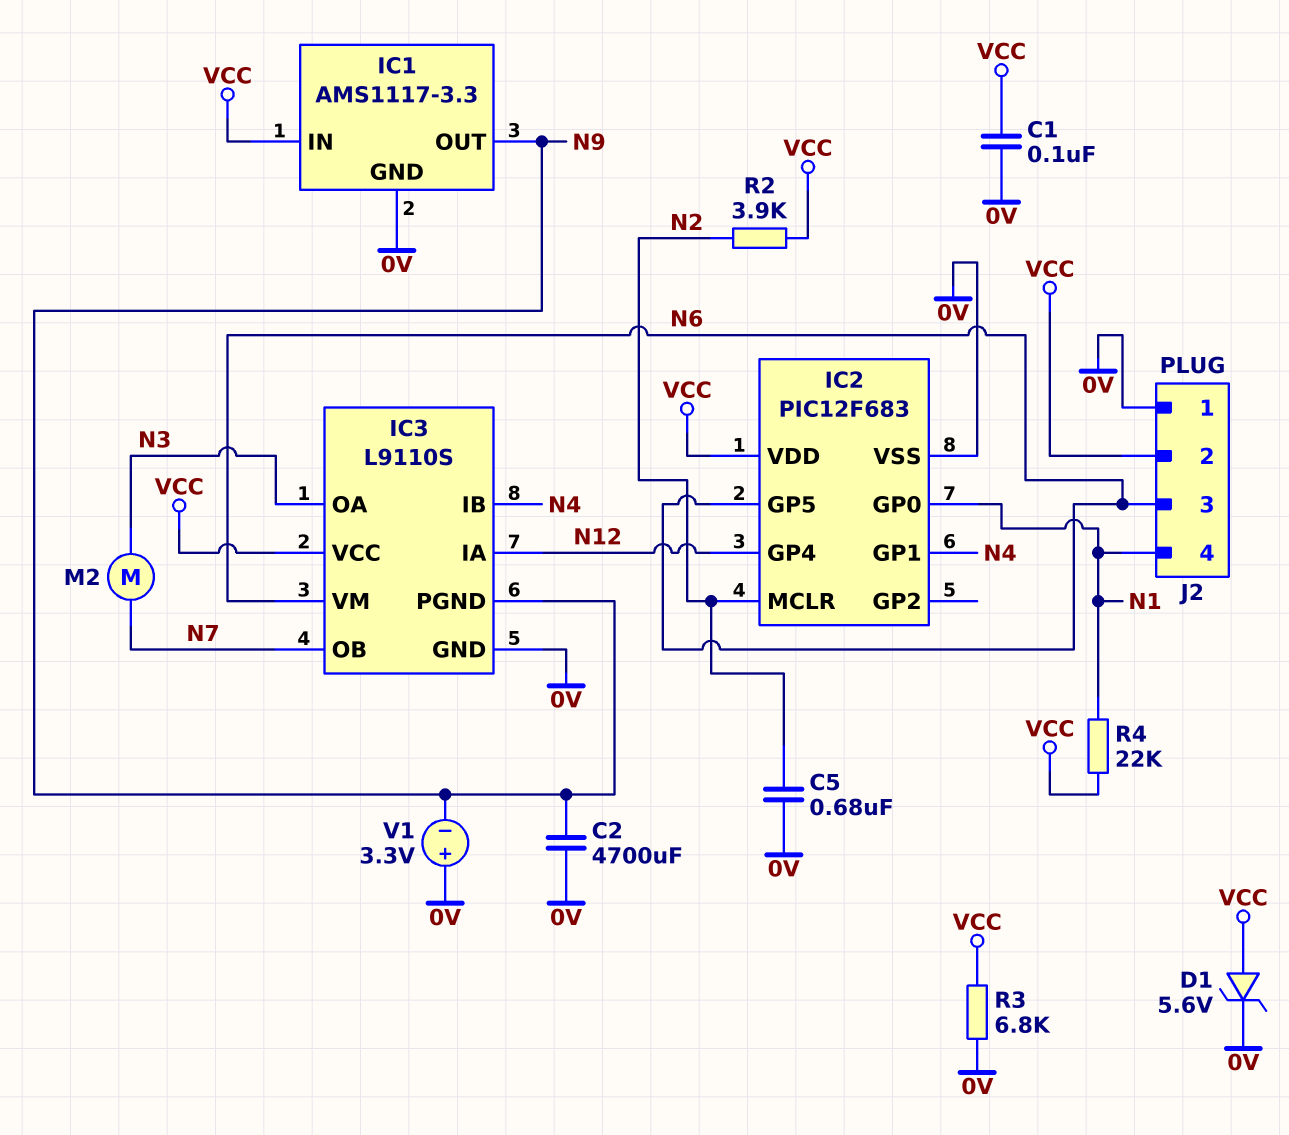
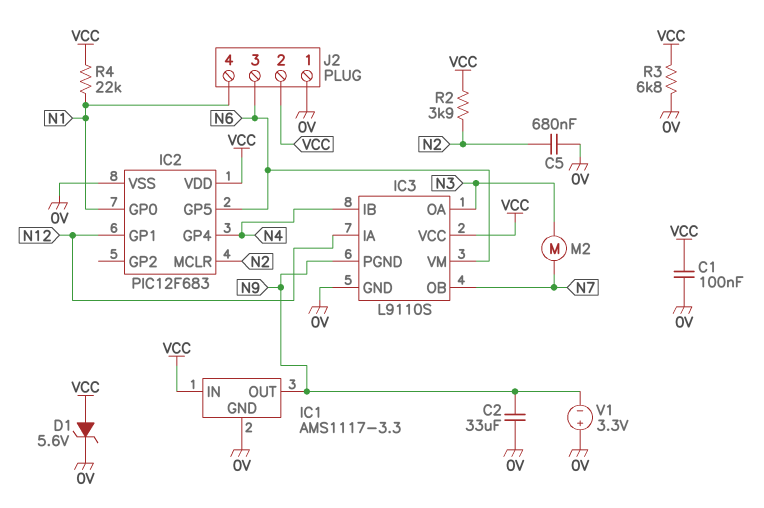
C2: 4700uF (0V, N9) -> 33uF (0V, N9)
IC2 pin GP1: N4 -> N12
IC2 pin GP4: N12 -> N4

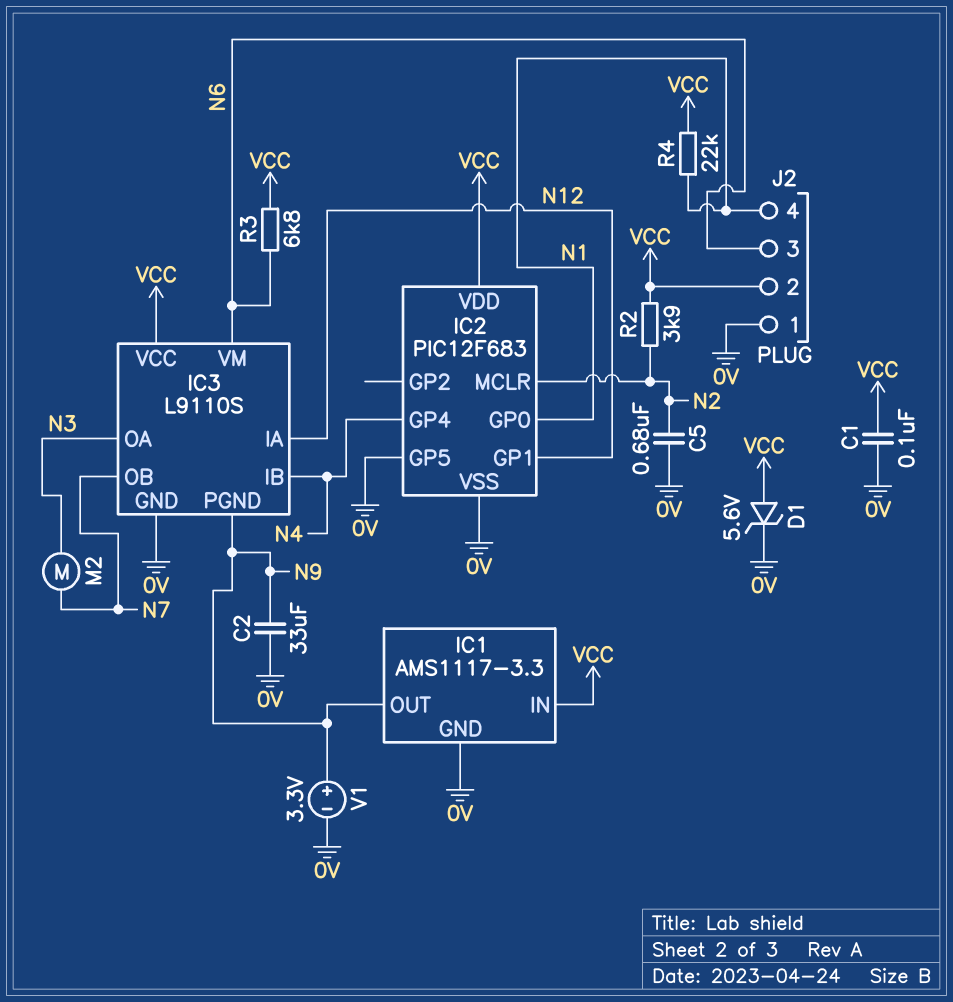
IC2 pin GP5: N6 -> 0V
R3: 6.8k (0V, VCC) -> 6.8k (N6, VCC)
V1: 3.3V (plus 0V, minus N9) -> 3.3V (plus N9, minus 0V)

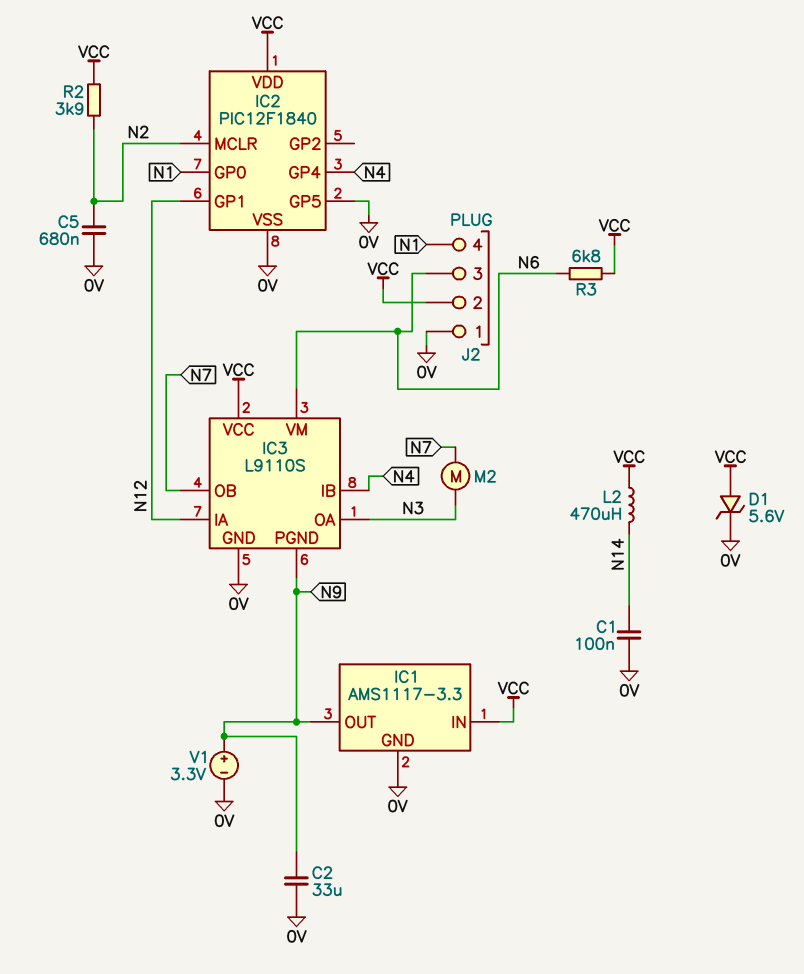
C1: 100nF (0V, VCC) -> 100nF (0V, N14)
IC2: PIC12F683 -> PIC12F1840
L2: none -> 470uH (N14, VCC)
R4: 22k (N1, VCC) -> none

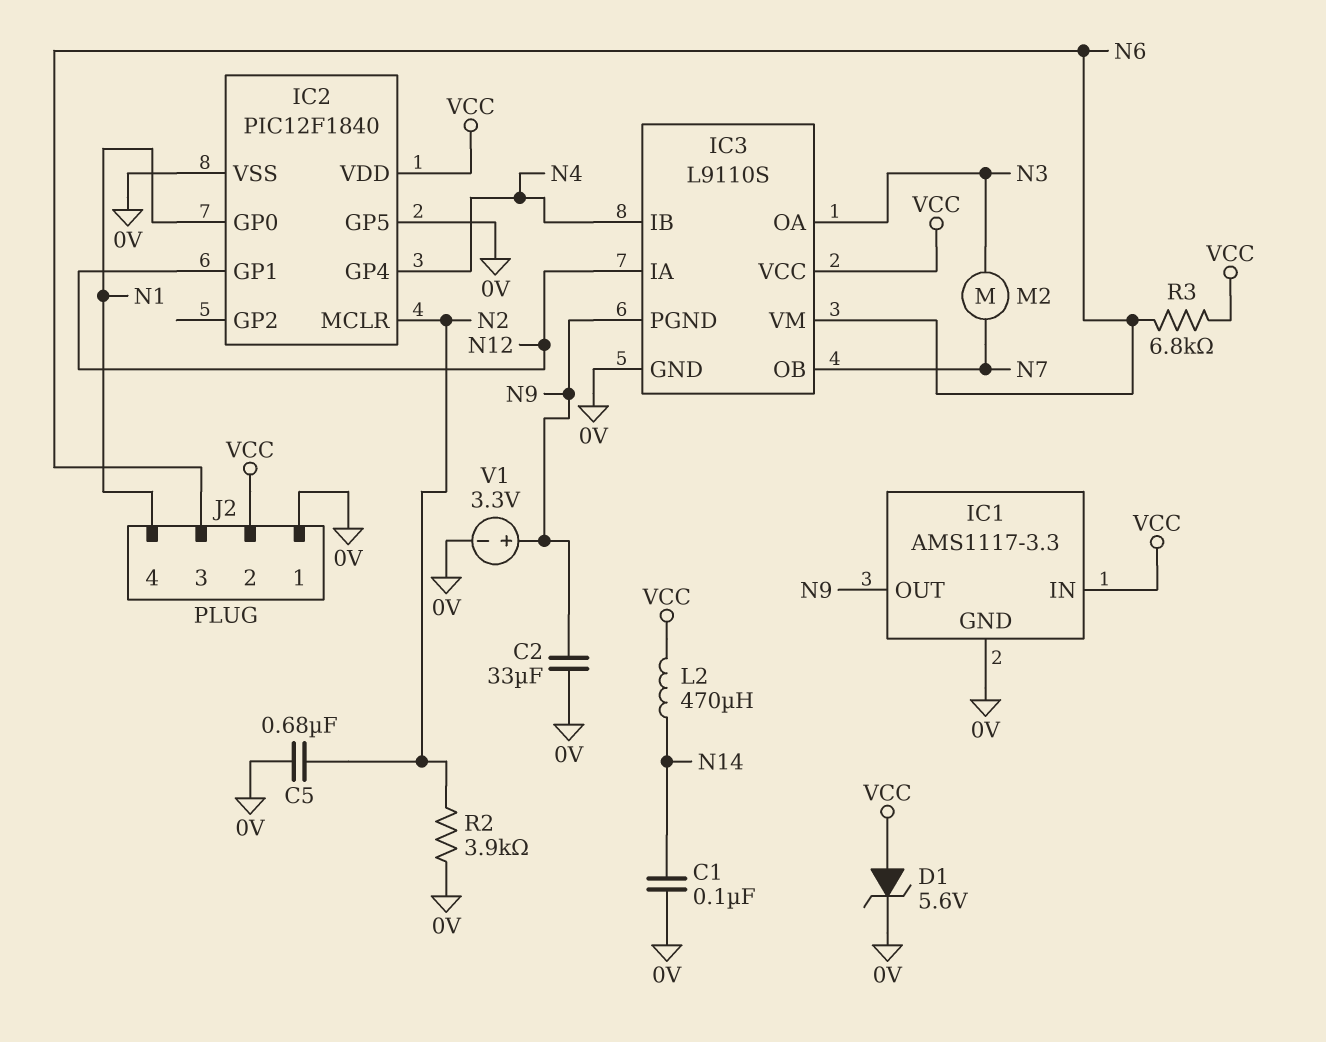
R2: 3.9k (N2, VCC) -> 3.9k (0V, N2)

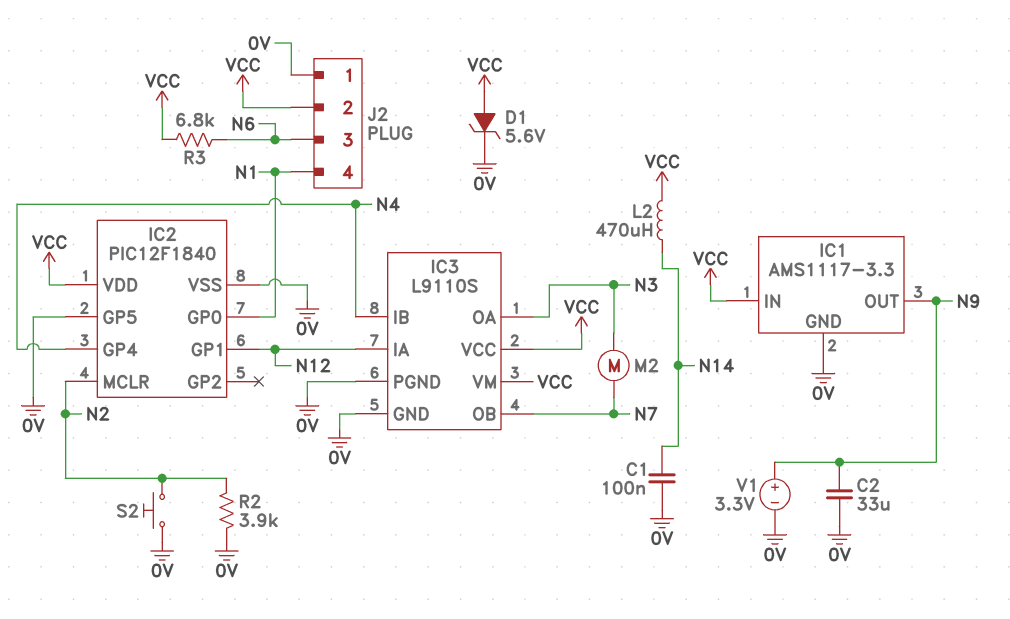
C5: 680nF (0V, N2) -> none
IC3 pin PGND: N9 -> 0V
IC3 pin VM: N6 -> VCC
S2: none -> button (0V, N2)

